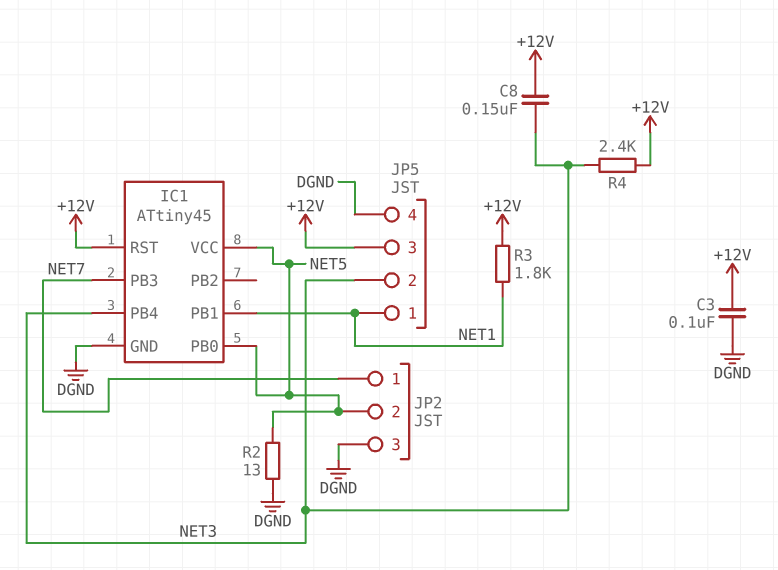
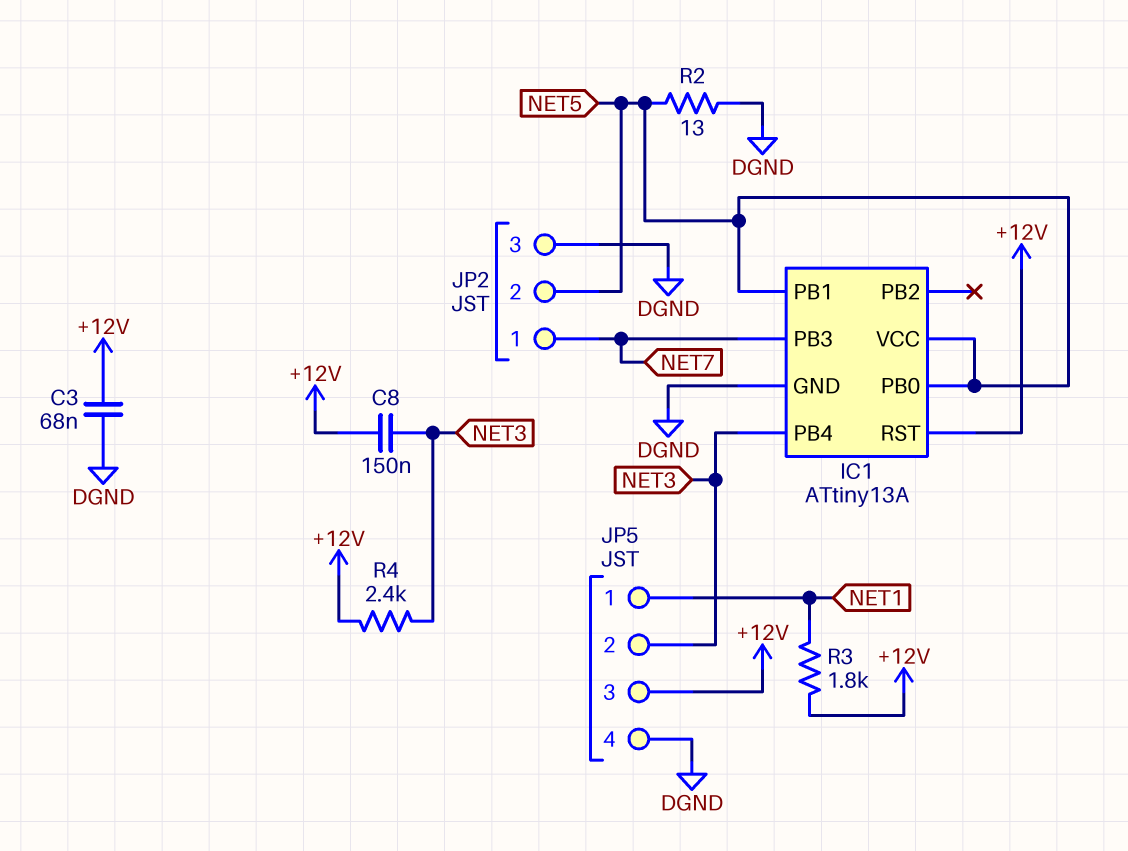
C3: 100nF (+12V, DGND) -> 68nF (+12V, DGND)
IC1: ATtiny45 -> ATtiny13A
IC1 pin PB1: NET1 -> NET5

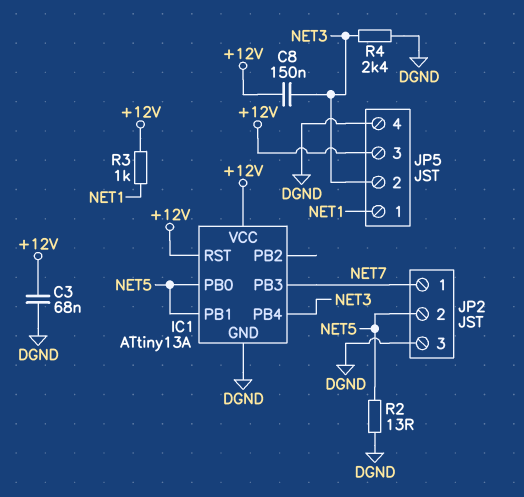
IC1 pin VCC: NET5 -> +12V
R3: 1.8k (+12V, NET1) -> 1k (+12V, NET1)
R4: 2.4k (+12V, NET3) -> 2.4k (DGND, NET3)

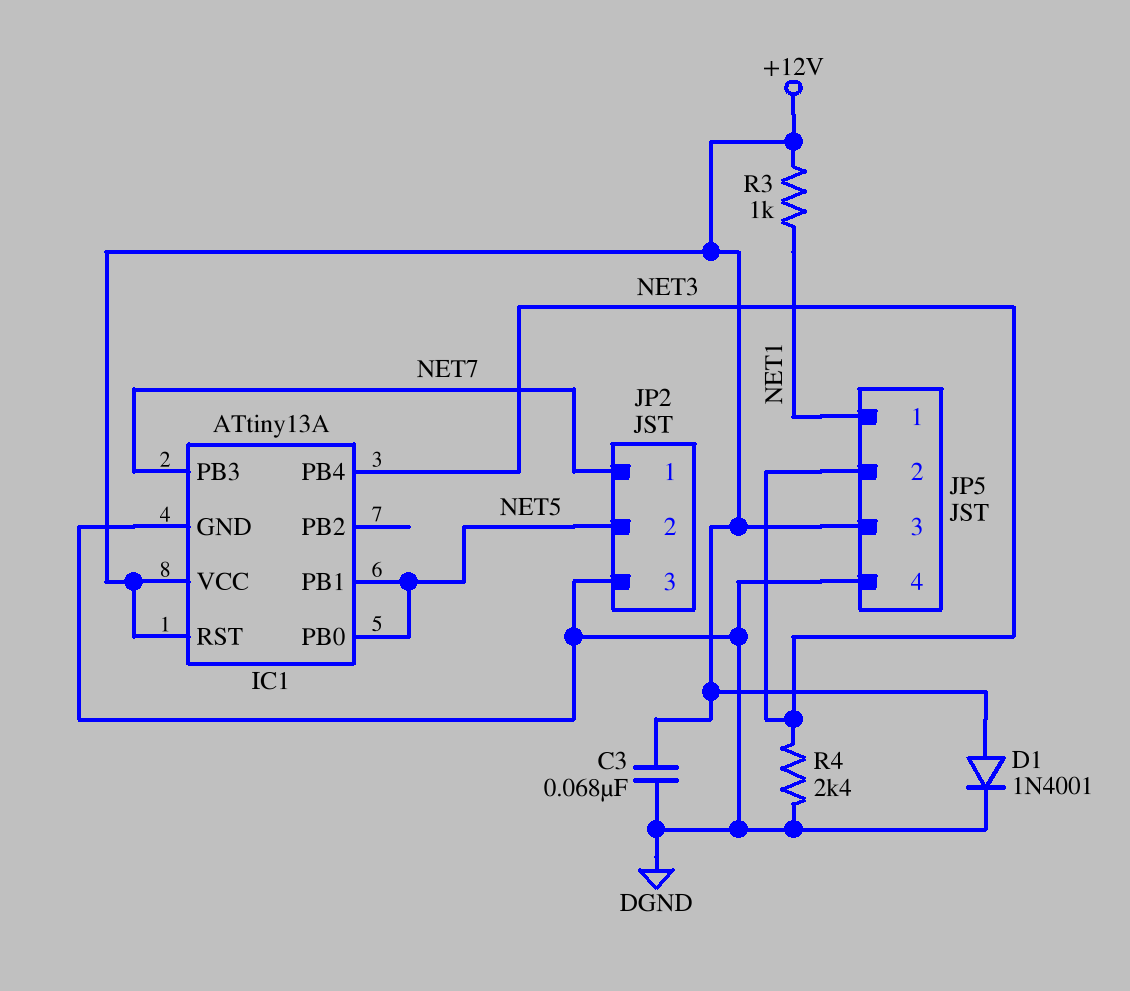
C8: 150nF (+12V, NET3) -> none
D1: none -> diode 1N4001 (A +12V, K DGND)
R2: 13 (DGND, NET5) -> none

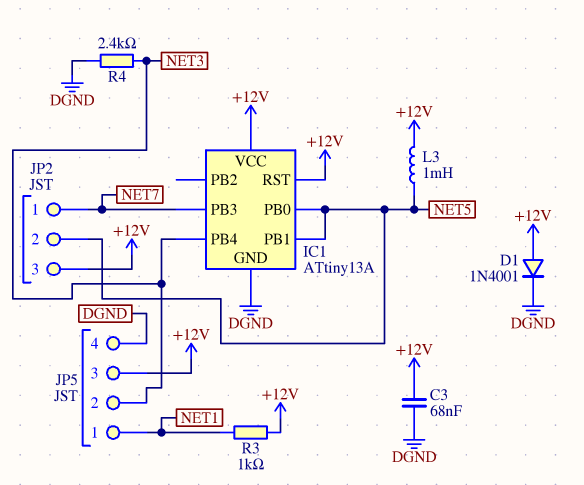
JP2 pin 3: DGND -> +12V
L3: none -> 1mH (+12V, NET5)

